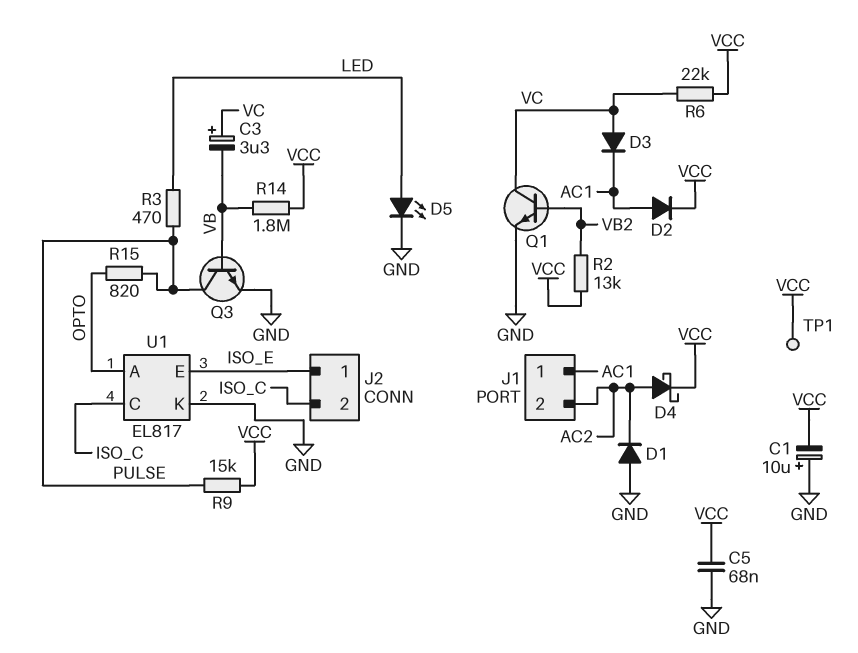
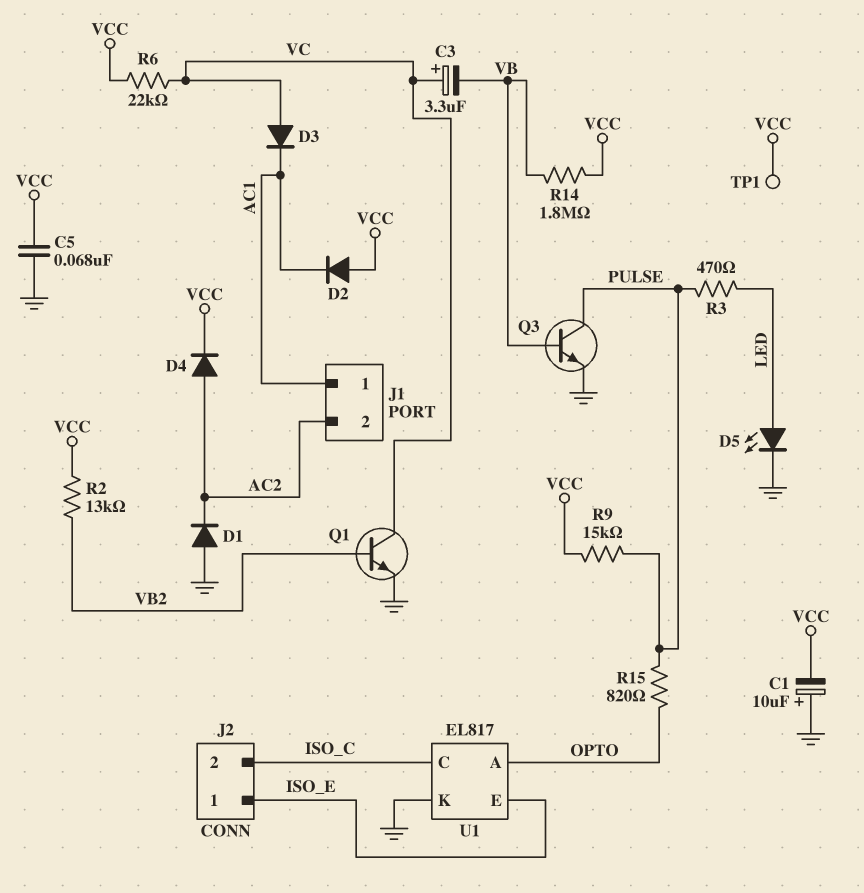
D2: diode (A AC1, K VCC) -> diode (A VCC, K AC1)
D4: schottky (A AC2, K VCC) -> diode (A AC2, K VCC)

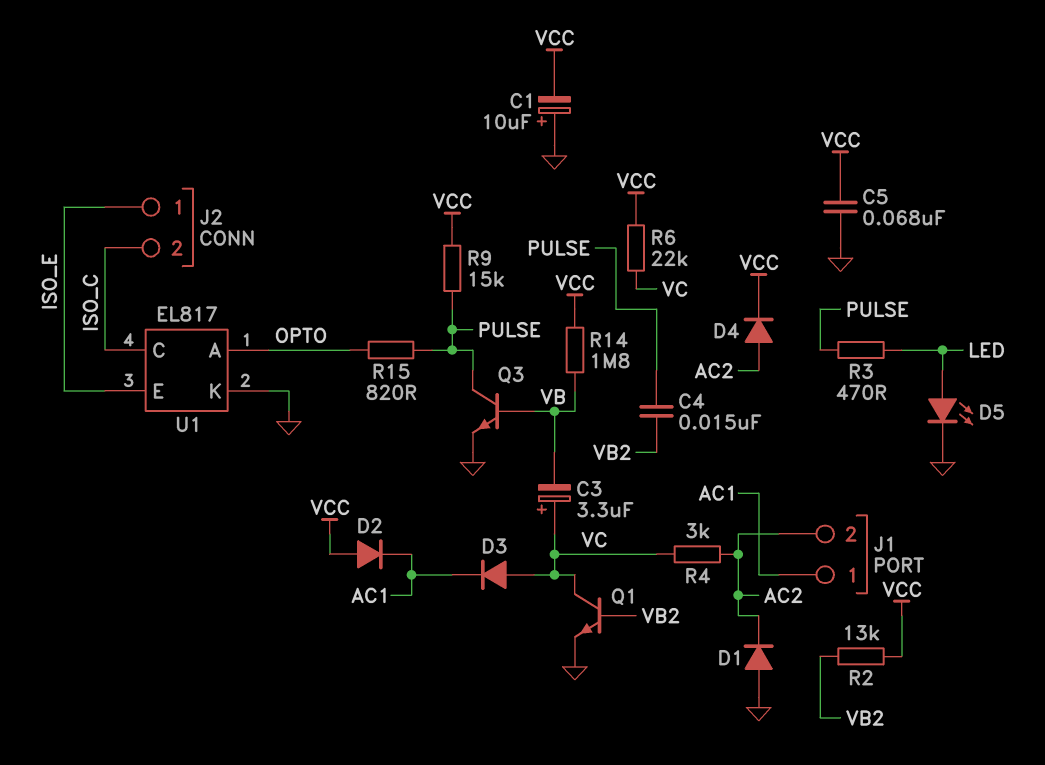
C4: none -> 15nF (PULSE, VB2)
R4: none -> 3k (AC2, VC)
TP1: test point (VCC) -> none

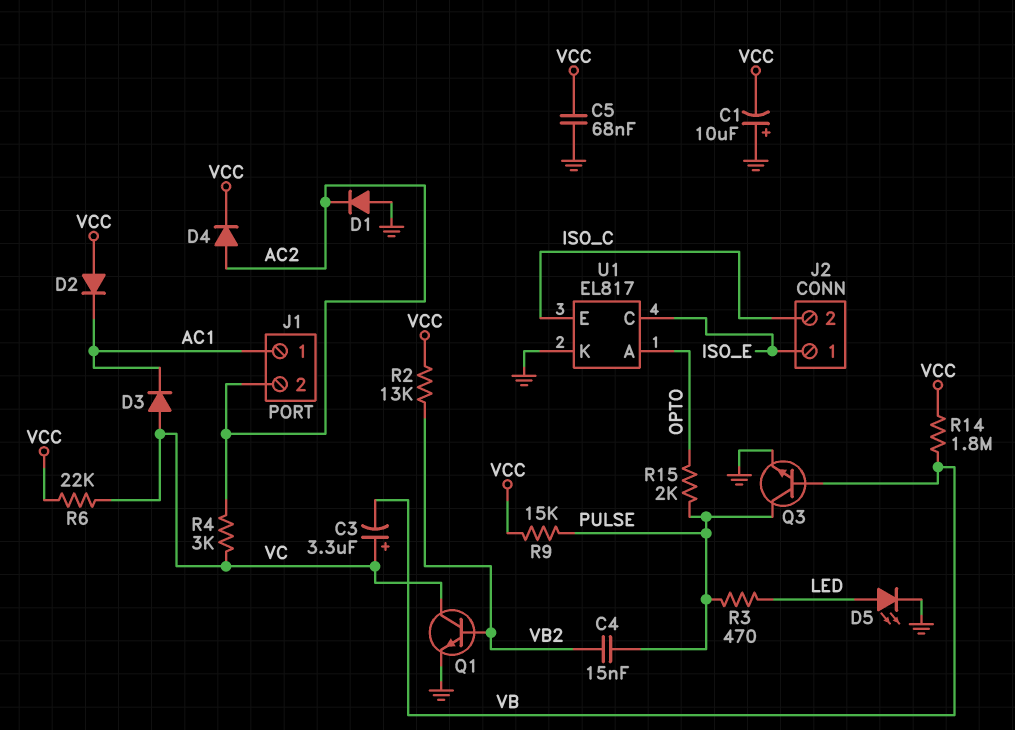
R15: 820 (OPTO, PULSE) -> 2k (OPTO, PULSE)
U1 pin C: ISO_C -> ISO_E
U1 pin E: ISO_E -> ISO_C

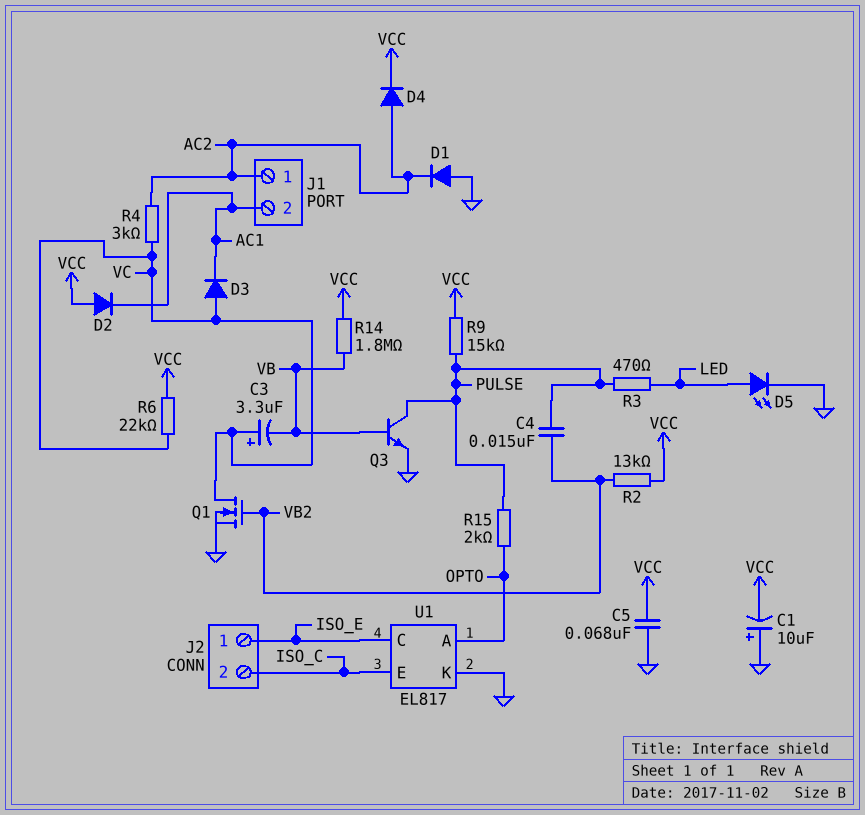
J1 pin 1: AC1 -> AC2
J1 pin 2: AC2 -> AC1
Q1: NPN (B VB2, C VC, E GND) -> NMOS (G VB2, D VC, S GND)

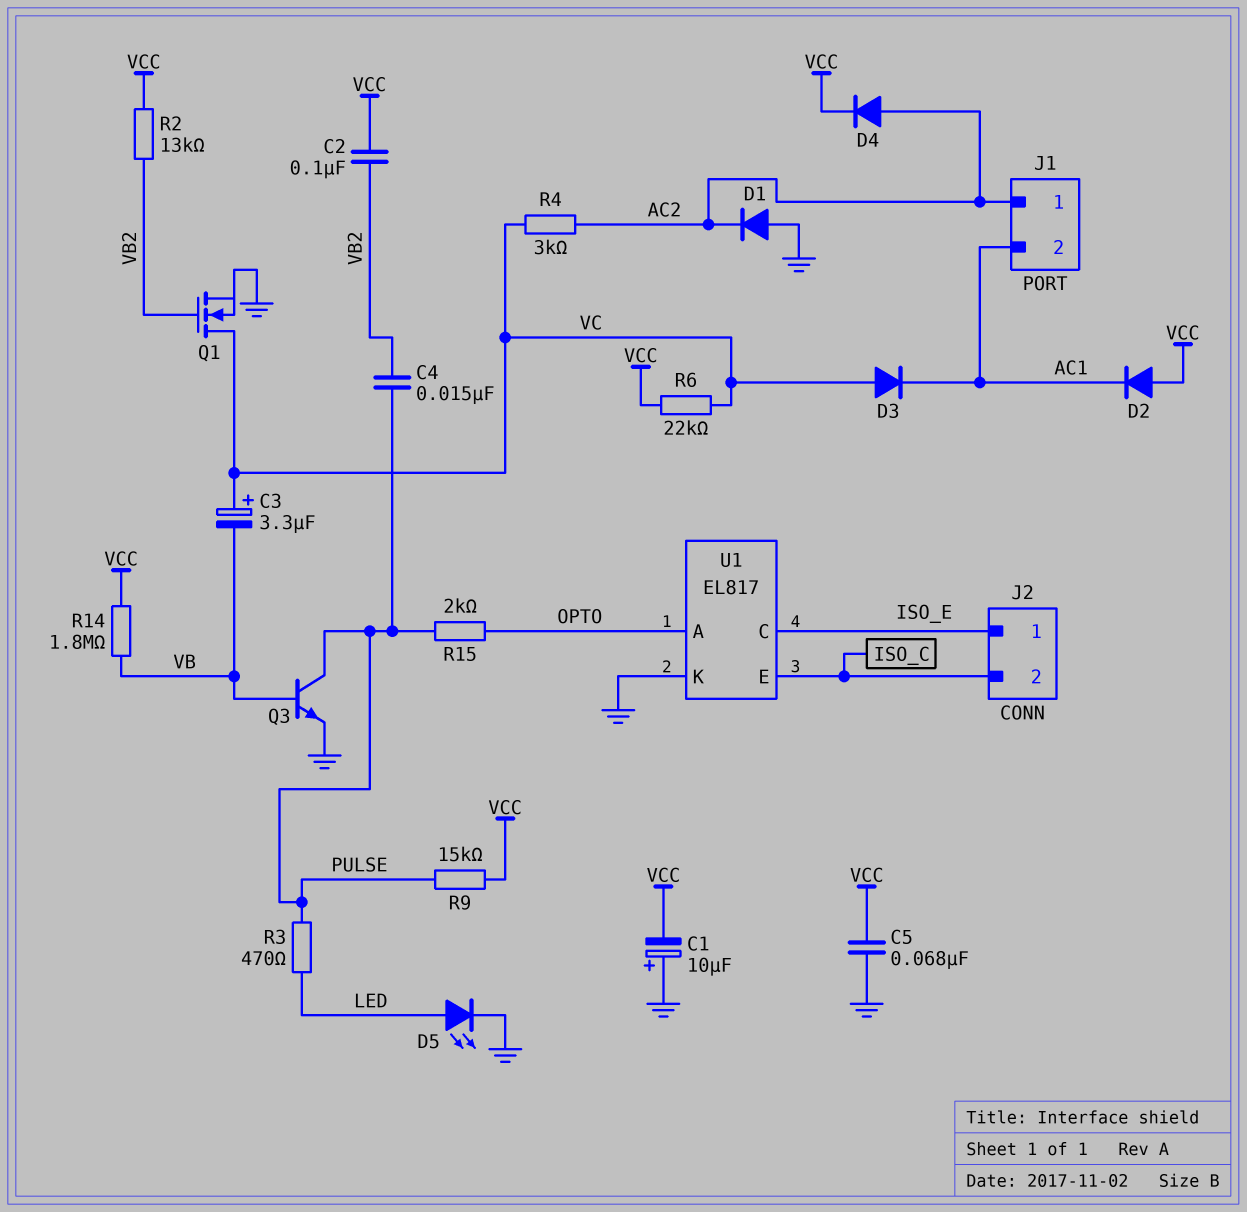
C2: none -> 100nF (VB2, VCC)

